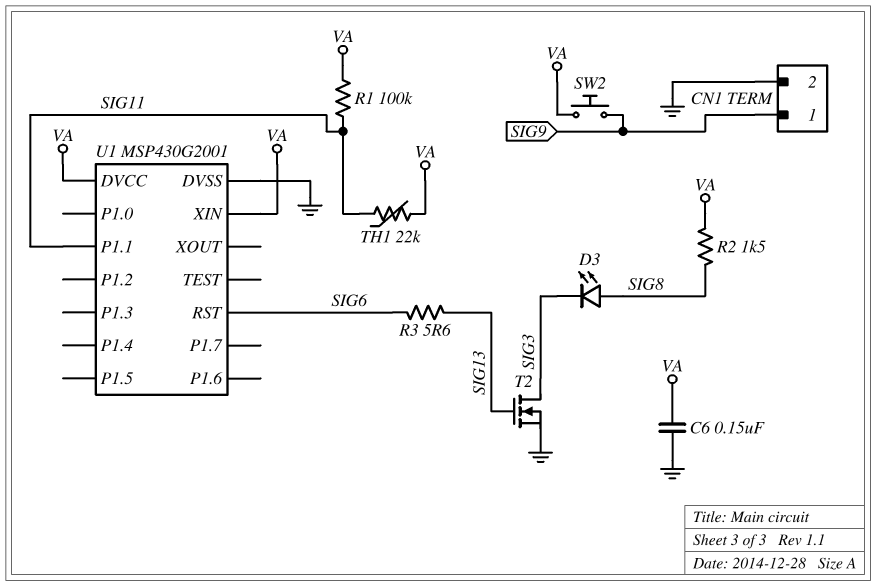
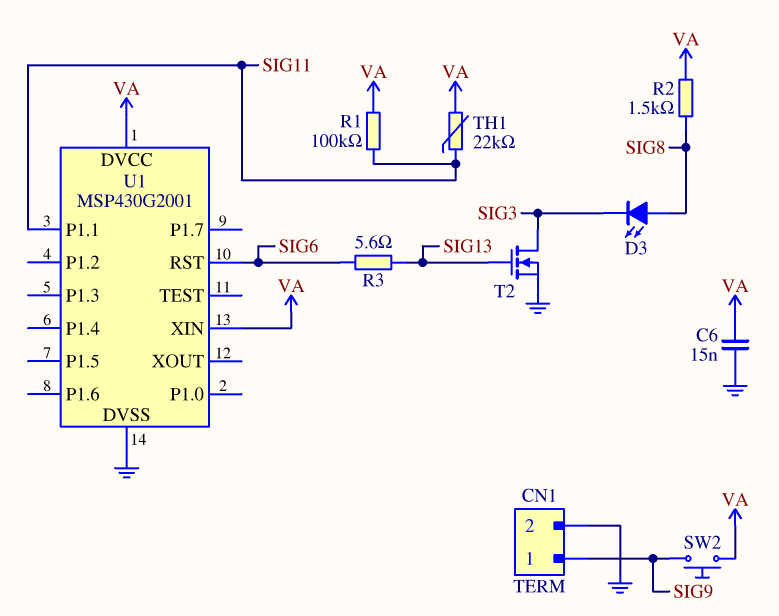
C6: 150nF (GND, VA) -> 15nF (GND, VA)

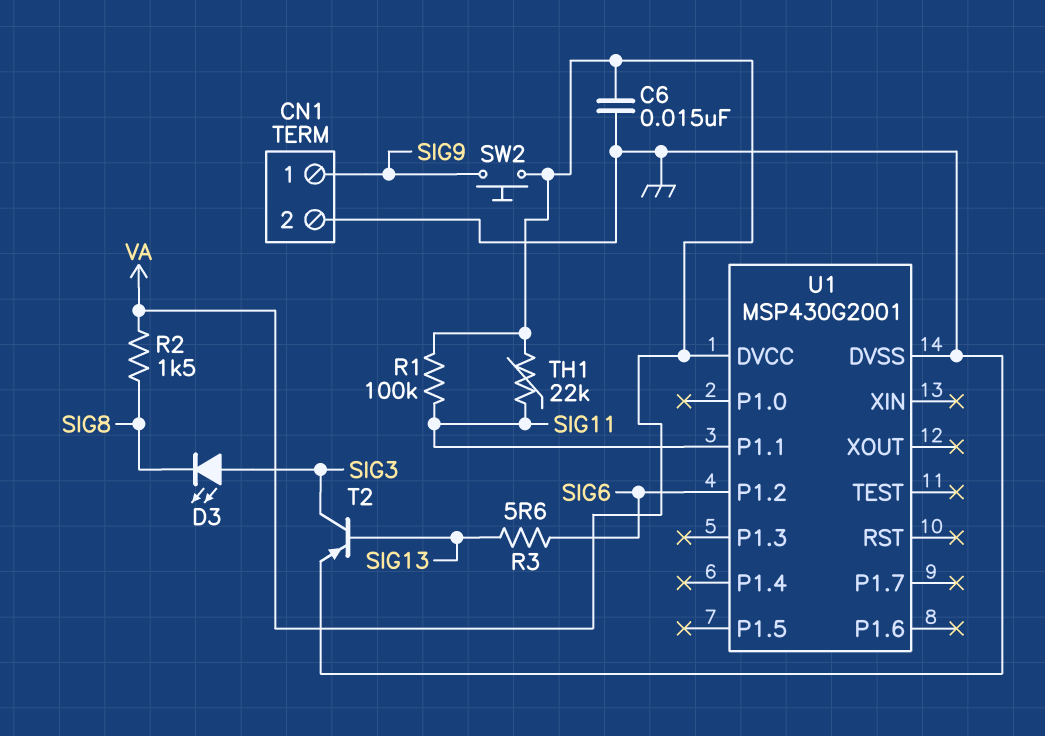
D3: LED (A SIG8, K SIG3) -> LED (A SIG3, K SIG8)
T2: NMOS (G SIG13, D SIG3, S GND) -> PNP (B SIG13, C SIG3, E GND)
U1 pin P1.2: none -> SIG6
U1 pin RST: SIG6 -> none
U1 pin XIN: VA -> none

